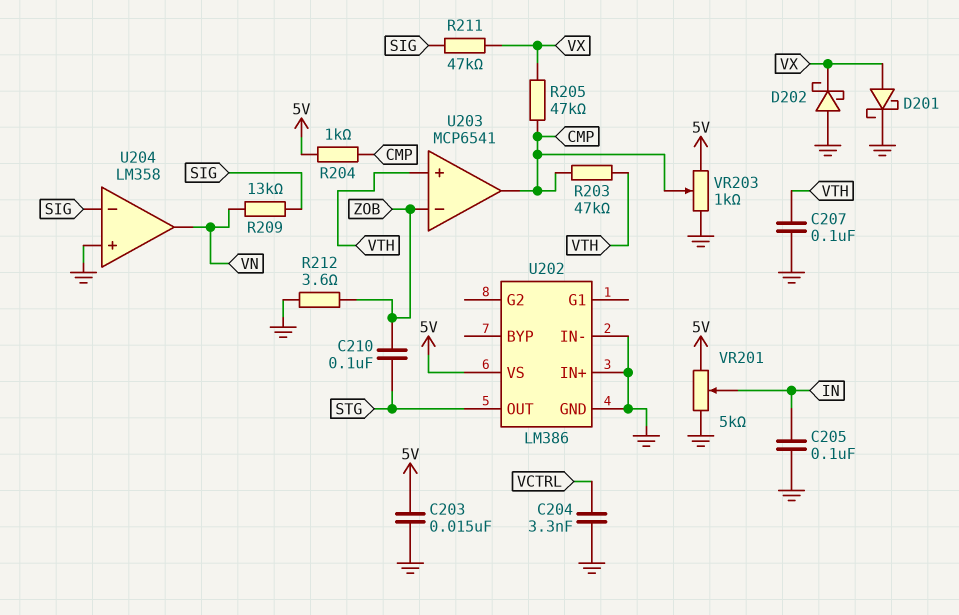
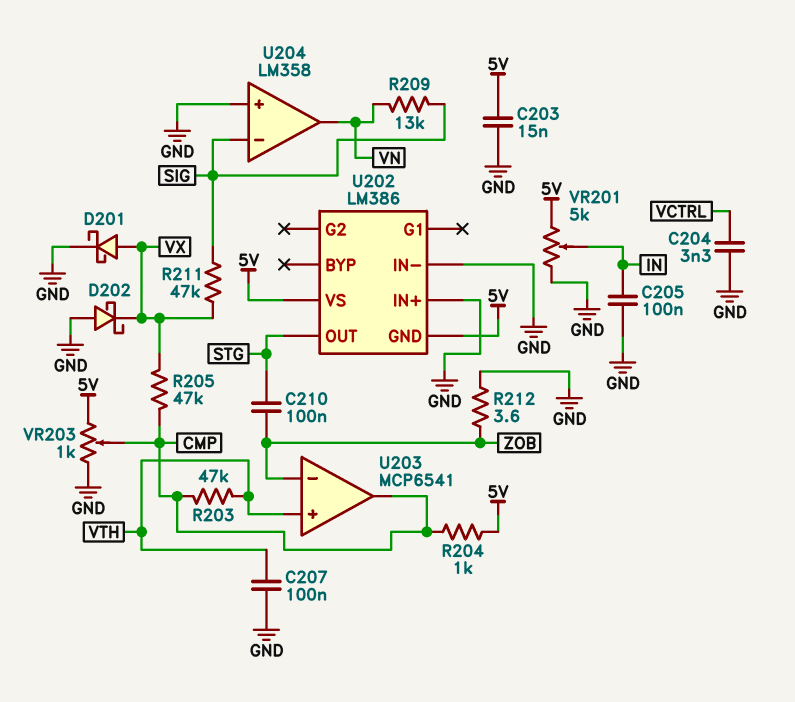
U202 pin GND: GND -> 5V

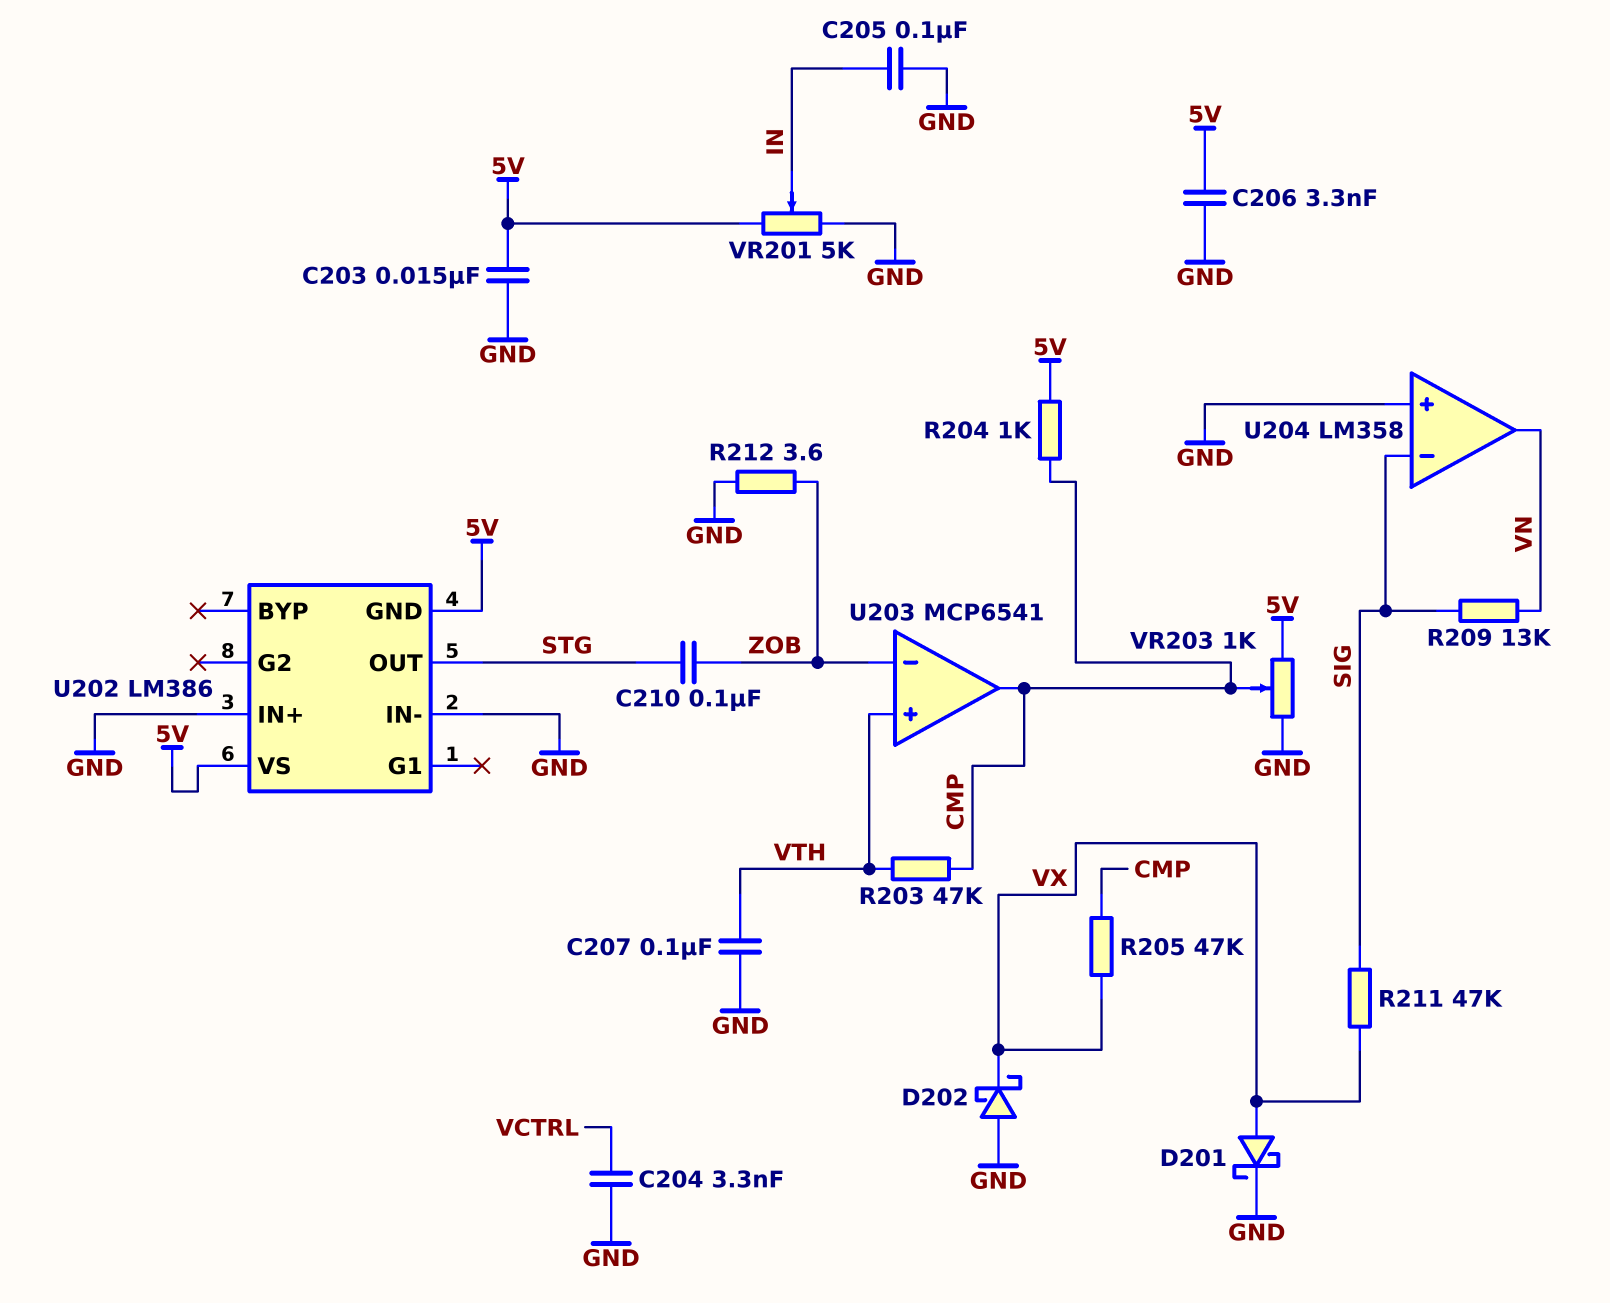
C206: none -> 3.3nF (5V, GND)

